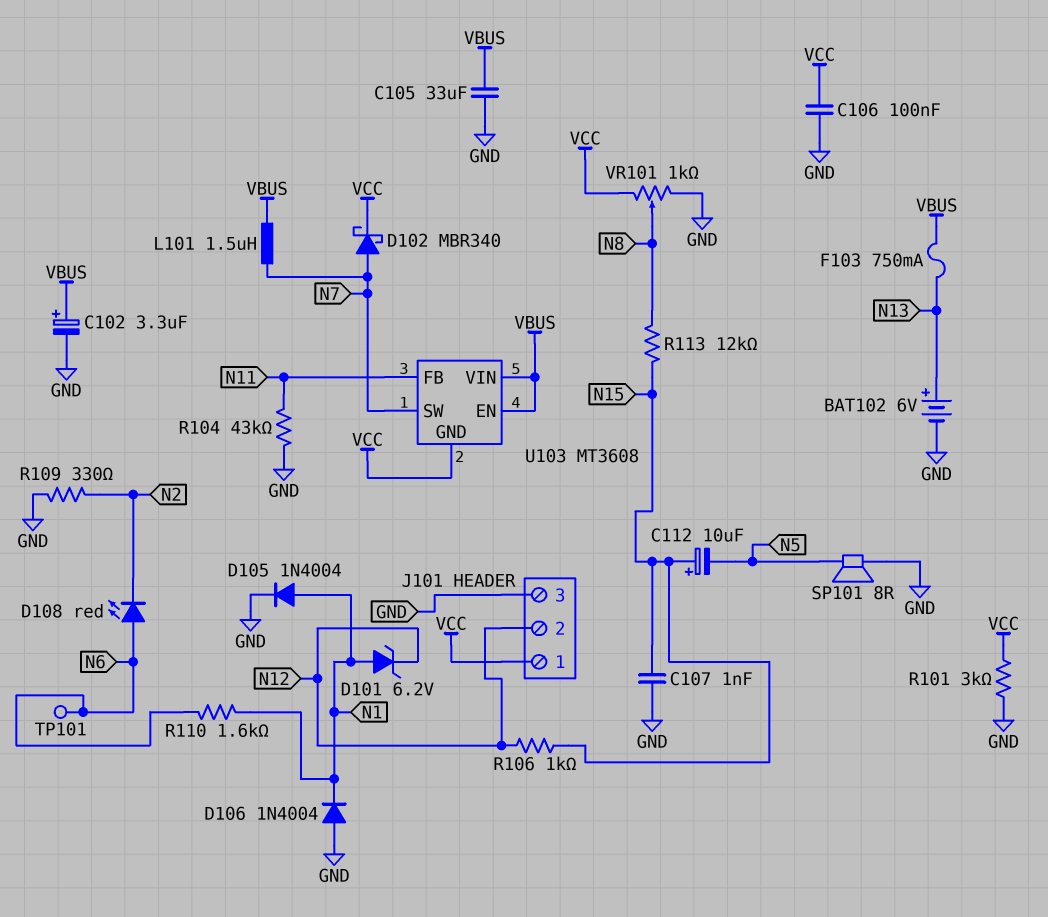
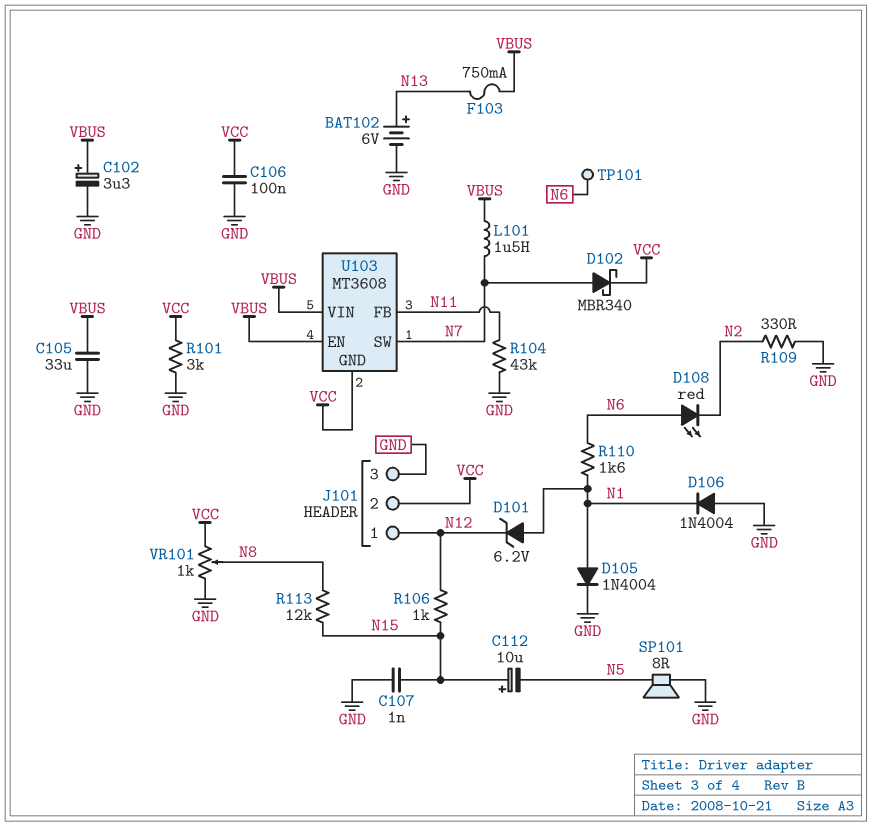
J101 pin 1: VCC -> N12
J101 pin 2: N12 -> VCC

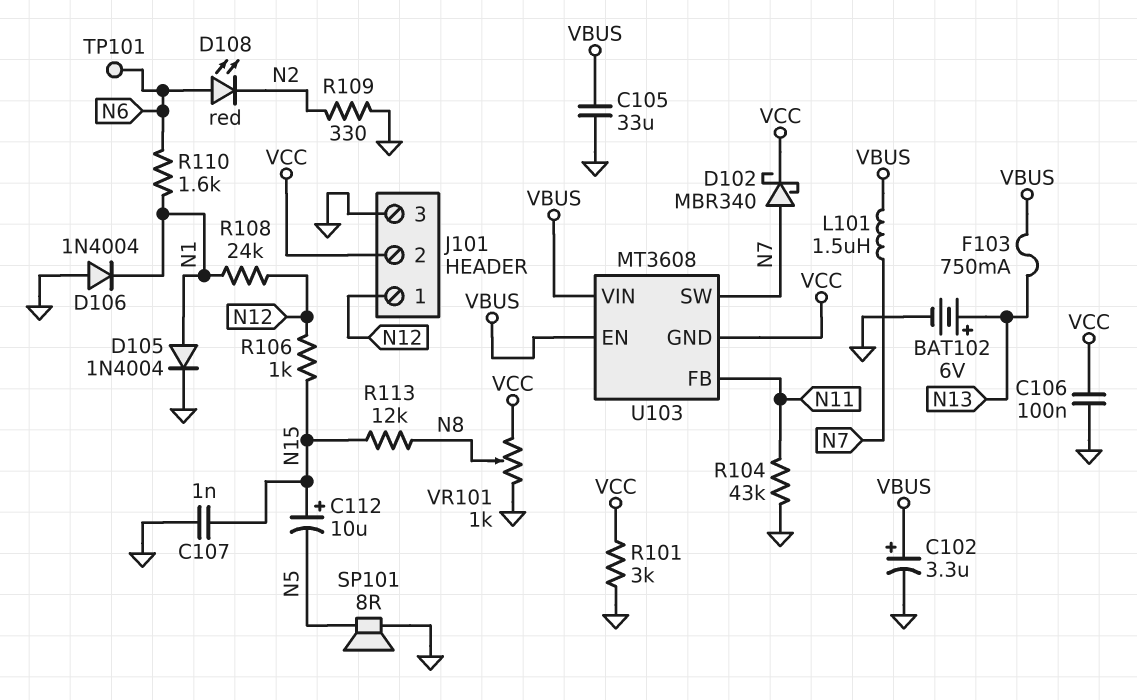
D101: zener 6.2V (A N1, K N12) -> none
R108: none -> 24k (N1, N12)

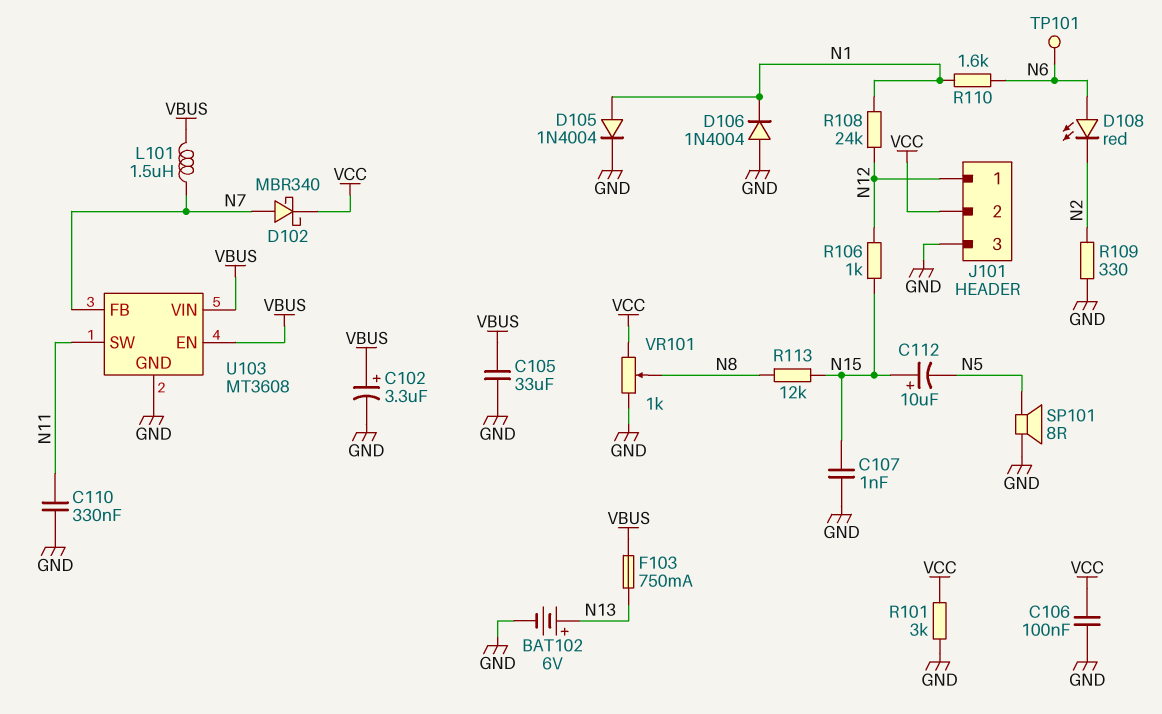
C110: none -> 330nF (GND, N11)
R104: 43k (GND, N11) -> none
U103 pin FB: N11 -> N7
U103 pin GND: VCC -> GND
U103 pin SW: N7 -> N11

